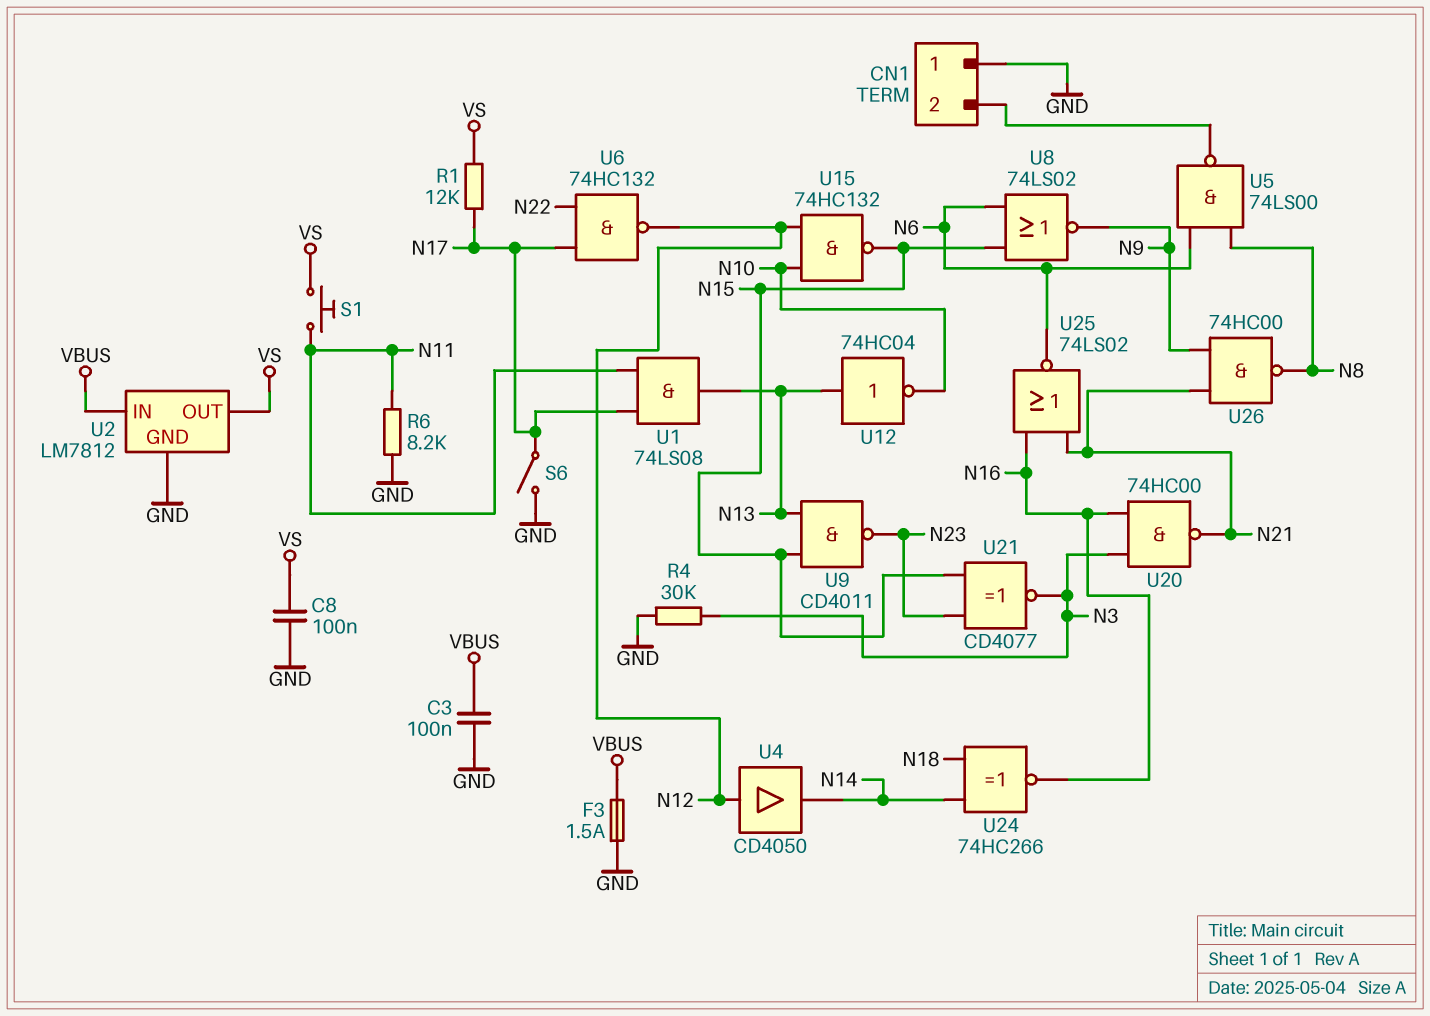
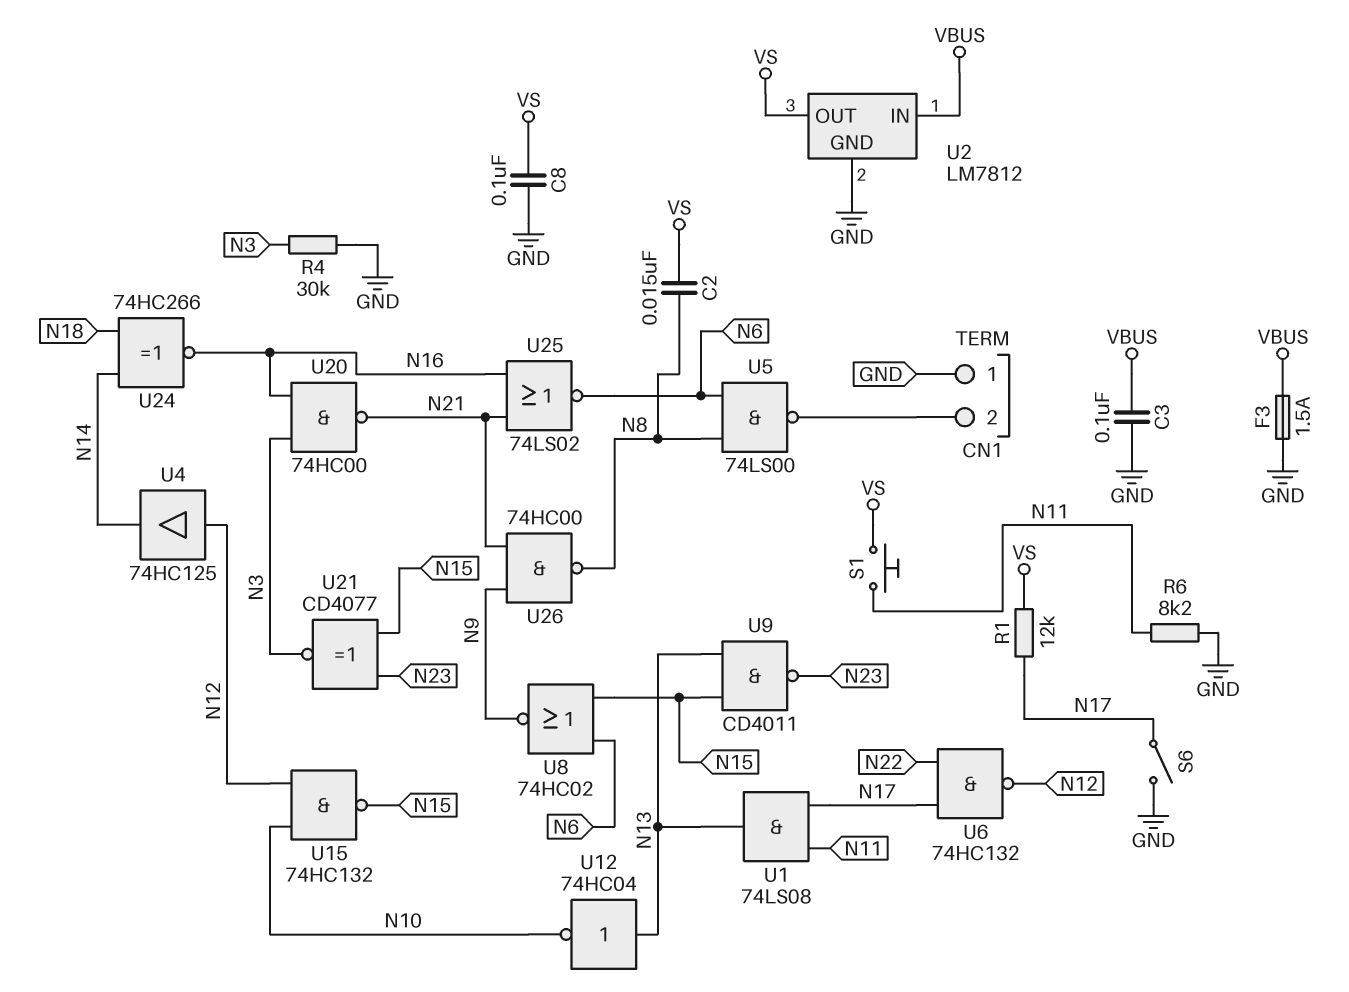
C2: none -> 15nF (N8, VS)
U4: buffer CD4050 (in N12, out N14) -> buffer 74HC125 (in N12, out N14)
U8: NOR 74LS02 (in N6, in N15, out N9) -> NOR 74HC02 (in N6, in N15, out N9)

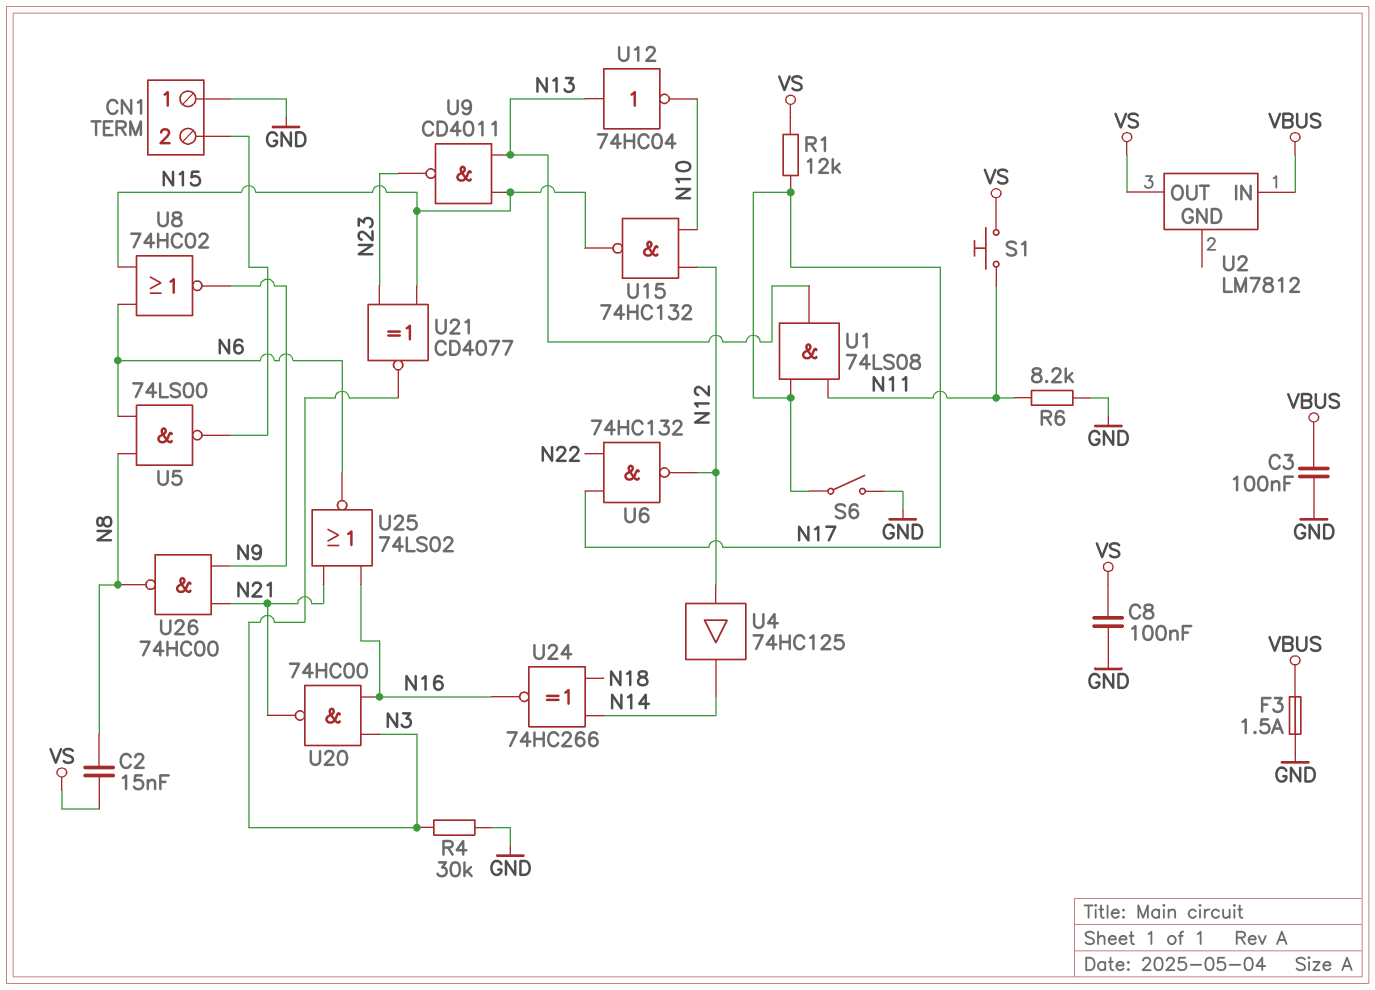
U2 pin GND: GND -> none

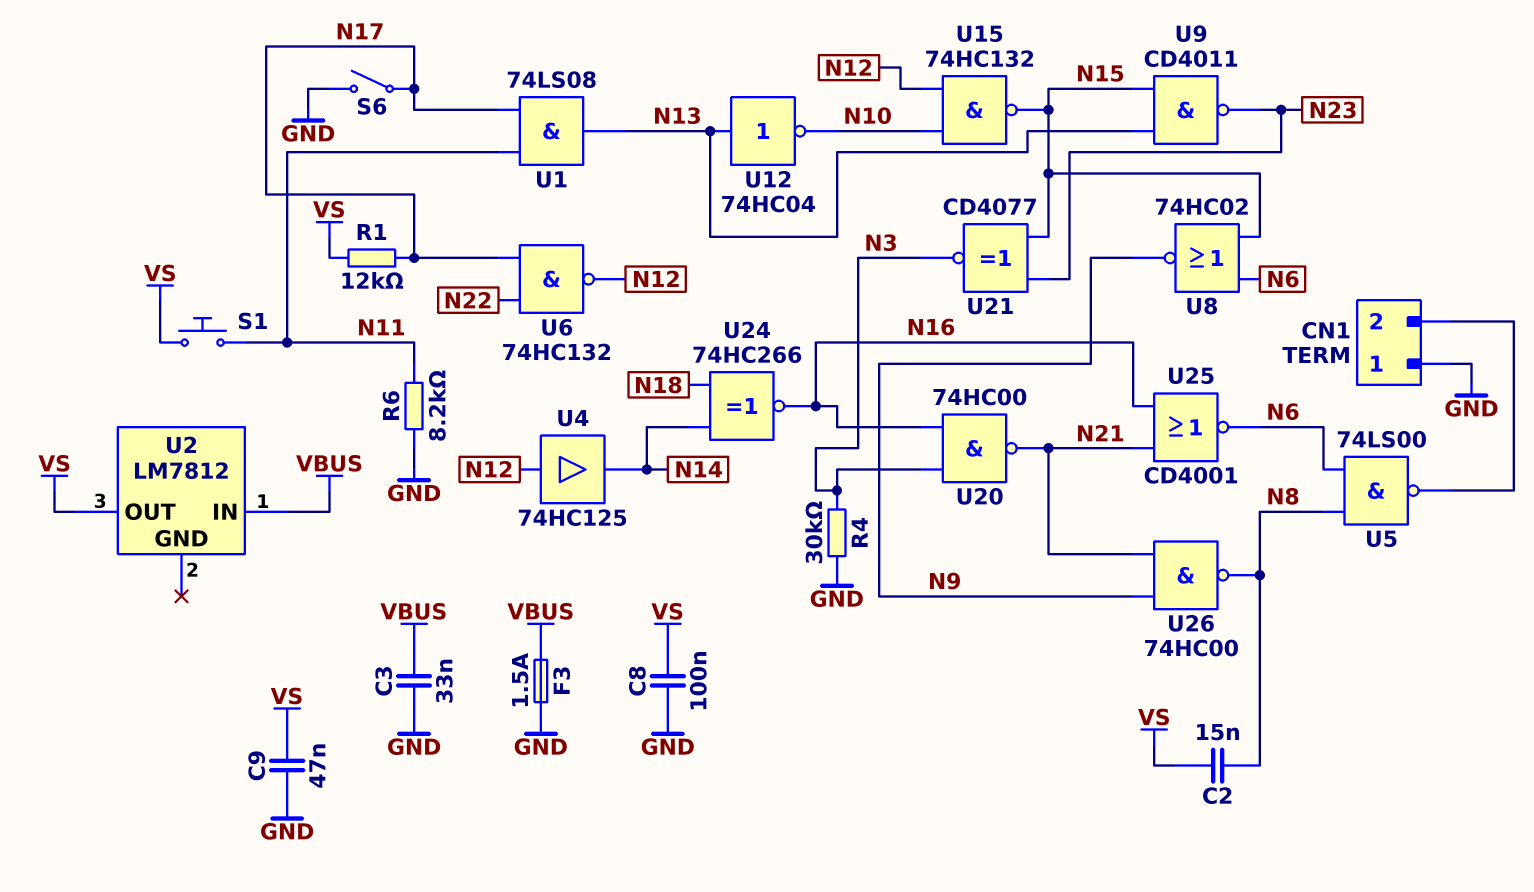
C3: 100nF (GND, VBUS) -> 33nF (GND, VBUS)
C9: none -> 47nF (GND, VS)
U25: NOR 74LS02 (in N16, in N21, out N6) -> NOR CD4001 (in N16, in N21, out N6)

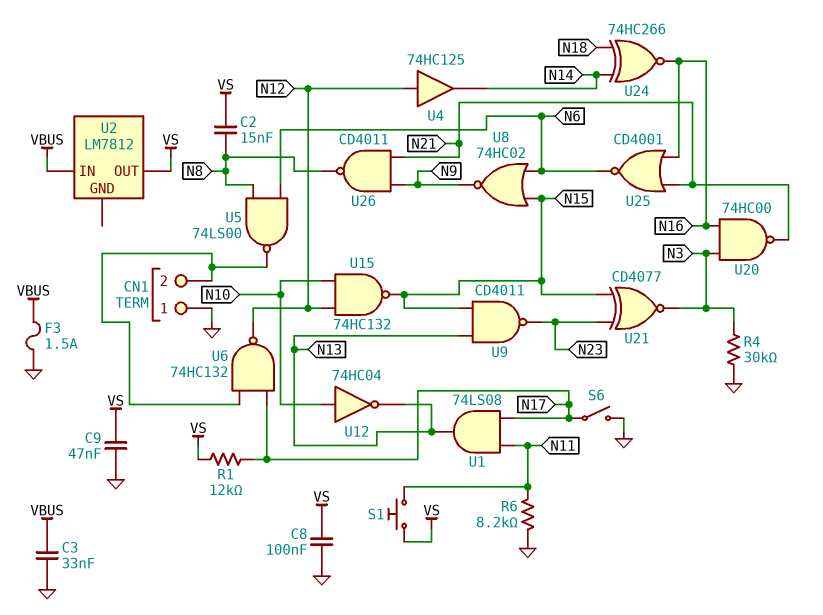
U6: NAND 74HC132 (in N17, in N22, out N12) -> NAND 74HC132 (in CN1/2, in N17, out N12)
U12: NOT 74HC04 (in N13, out N10) -> NOT 74HC04 (in N10, out N13)
U26: NAND 74HC00 (in N9, in N21, out N8) -> NAND CD4011 (in N9, in N21, out N8)

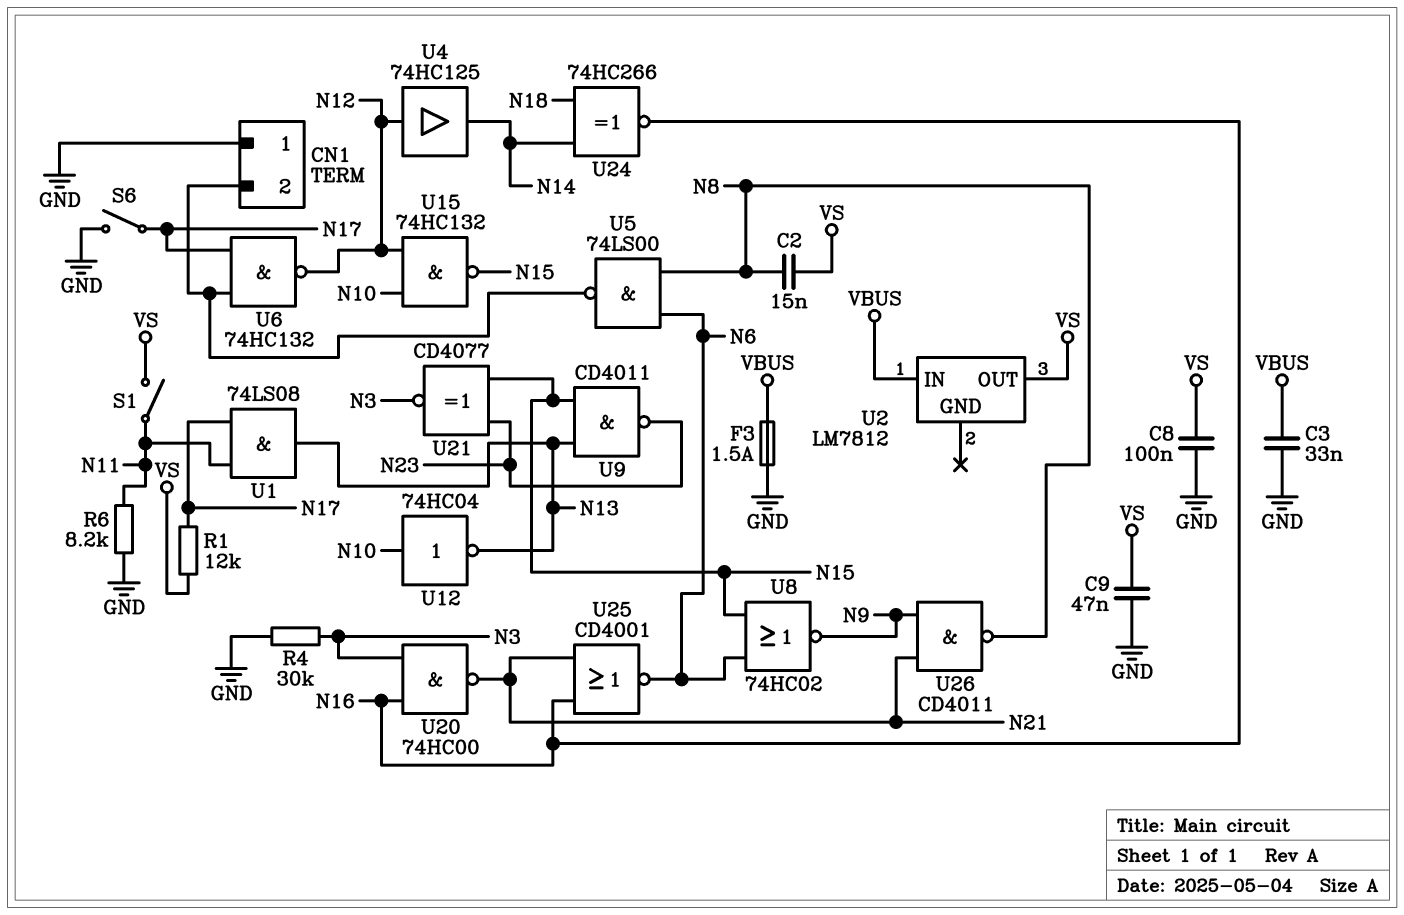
S1: button (N11, VS) -> switch (N11, VS)

